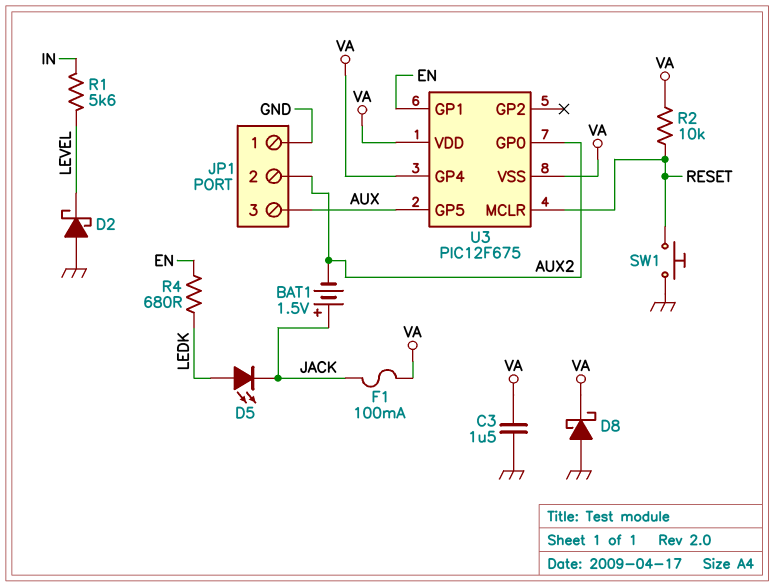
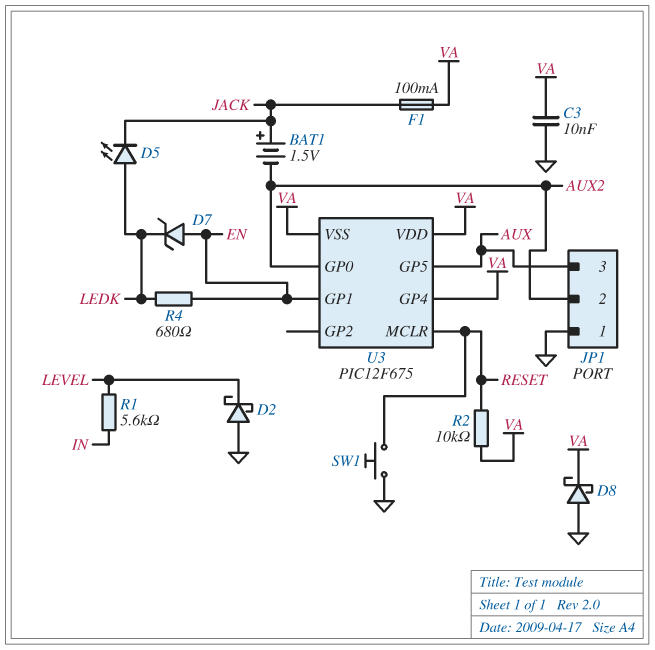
C3: 1.5uF (GND, VA) -> 10nF (GND, VA)
D7: none -> zener (A EN, K LEDK)

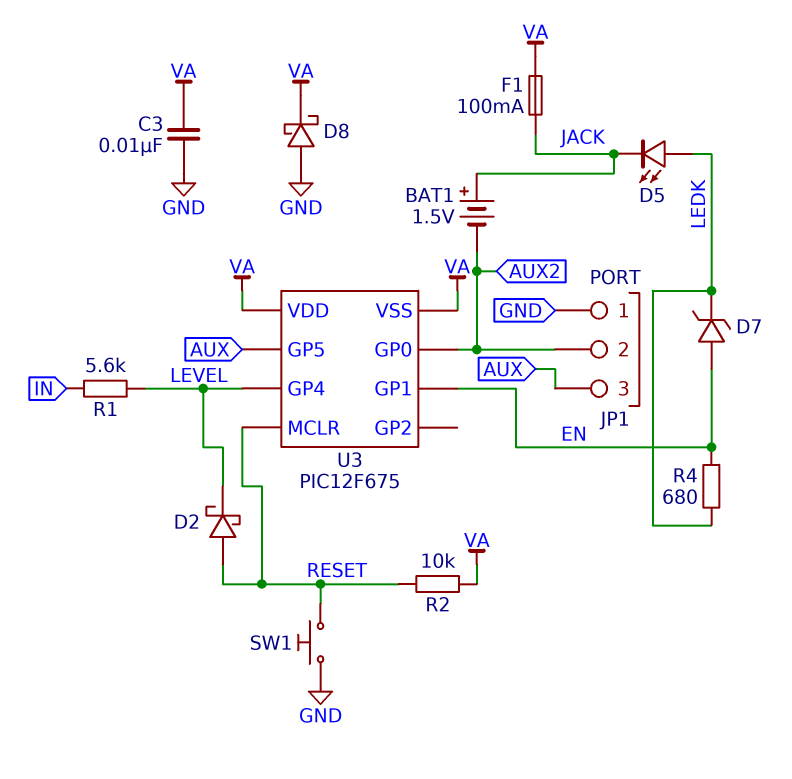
D2: schottky (A GND, K LEVEL) -> schottky (A RESET, K LEVEL)
U3 pin GP4: VA -> LEVEL

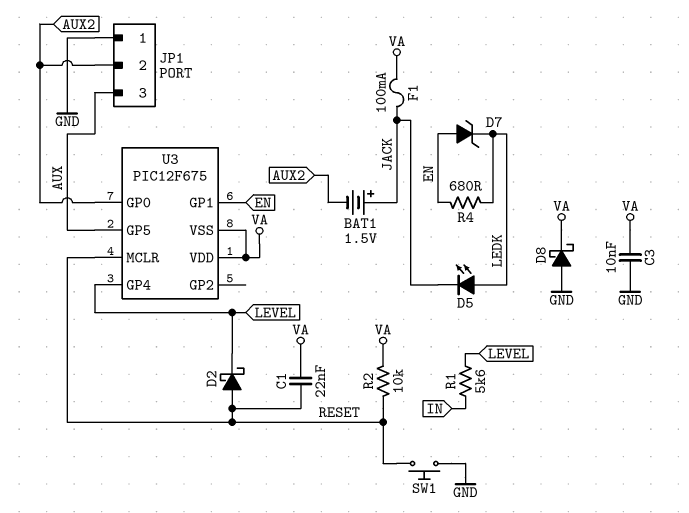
C1: none -> 22nF (RESET, VA)

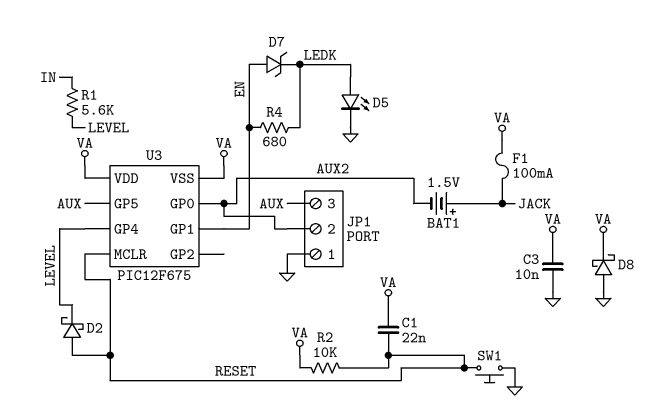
D5: LED (A LEDK, K JACK) -> LED (A LEDK, K GND)

